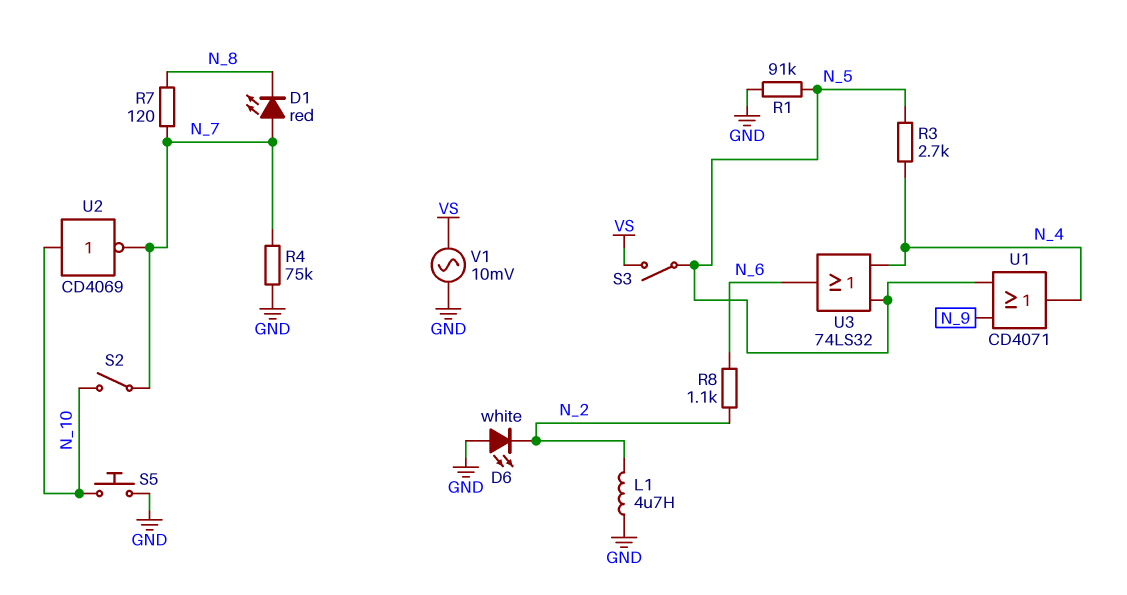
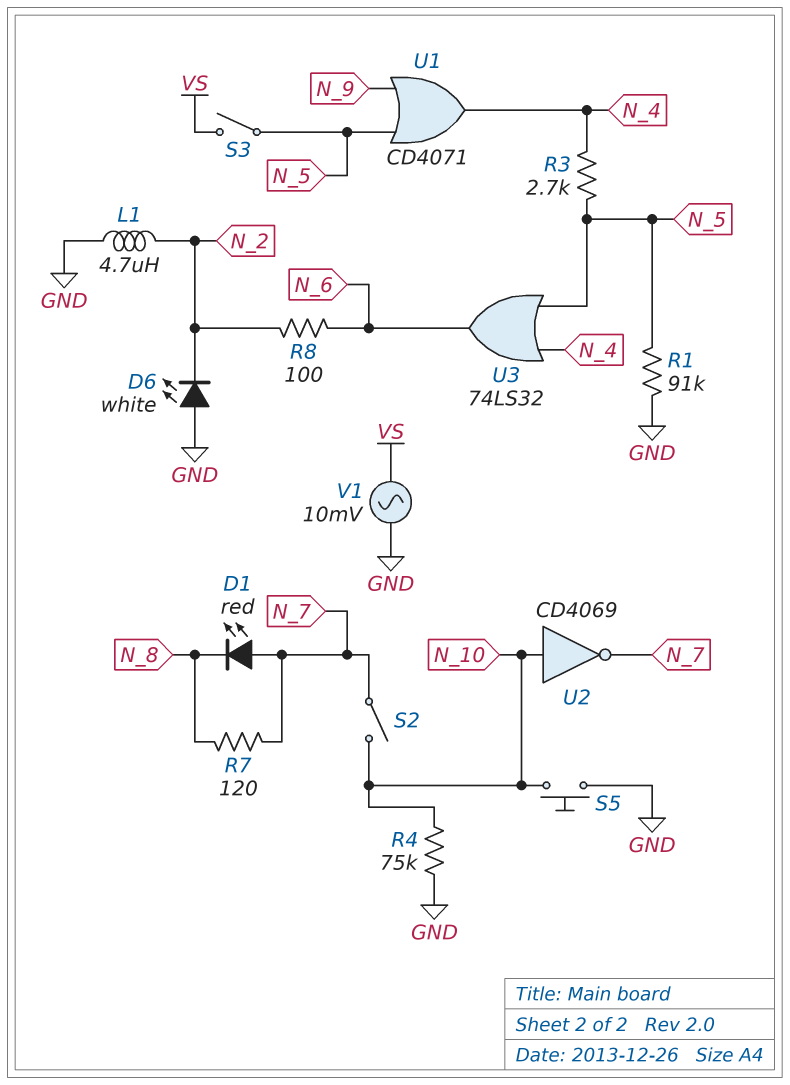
R4: 75k (GND, N_7) -> 75k (GND, N_10)
R8: 1.1k (N_2, N_6) -> 100 (N_2, N_6)

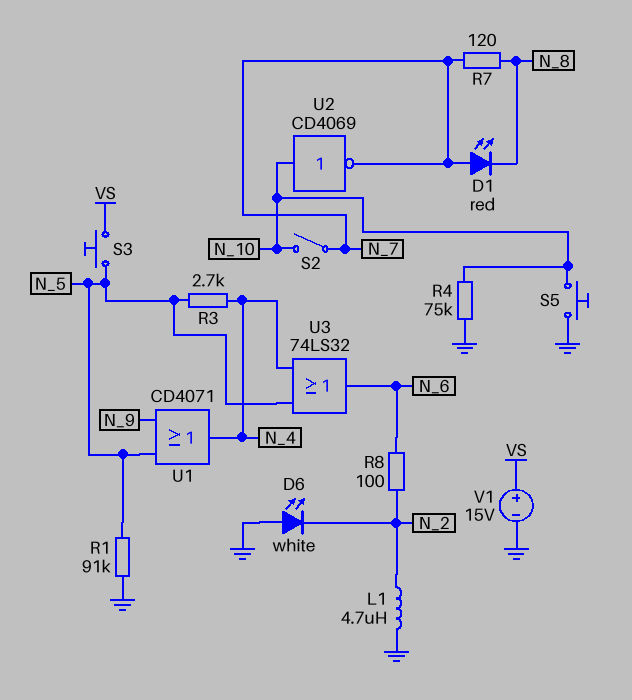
S3: switch (N_5, VS) -> button (N_5, VS)
V1: AC 10mV (GND, VS) -> 15V (plus VS, minus GND)

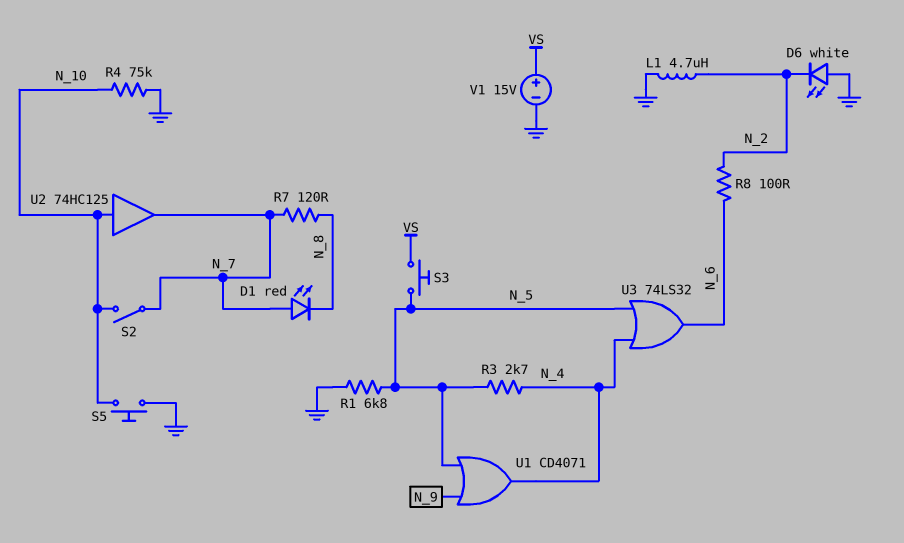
R1: 91k (GND, N_5) -> 6.8k (GND, N_5)
U2: NOT CD4069 (in N_10, out N_7) -> buffer 74HC125 (in N_10, out N_7)

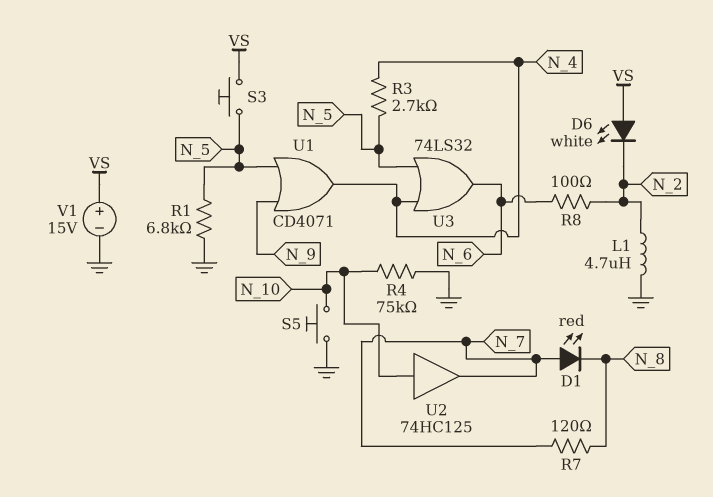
D6: LED white (A GND, K N_2) -> LED white (A VS, K N_2)
S2: switch (N_7, N_10) -> none

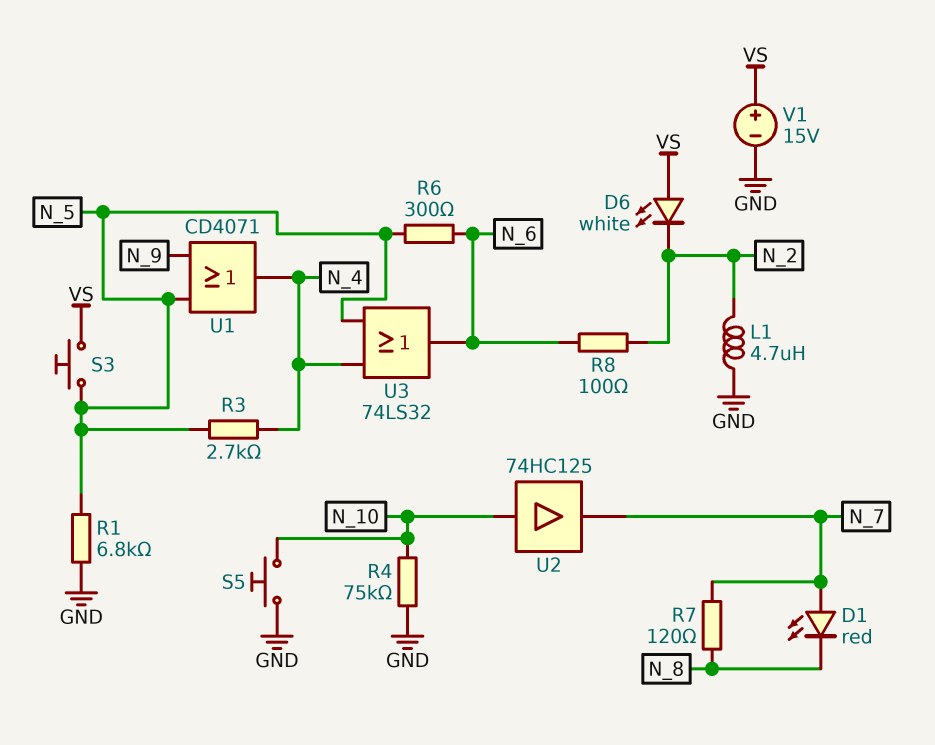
R6: none -> 300 (N_5, N_6)

